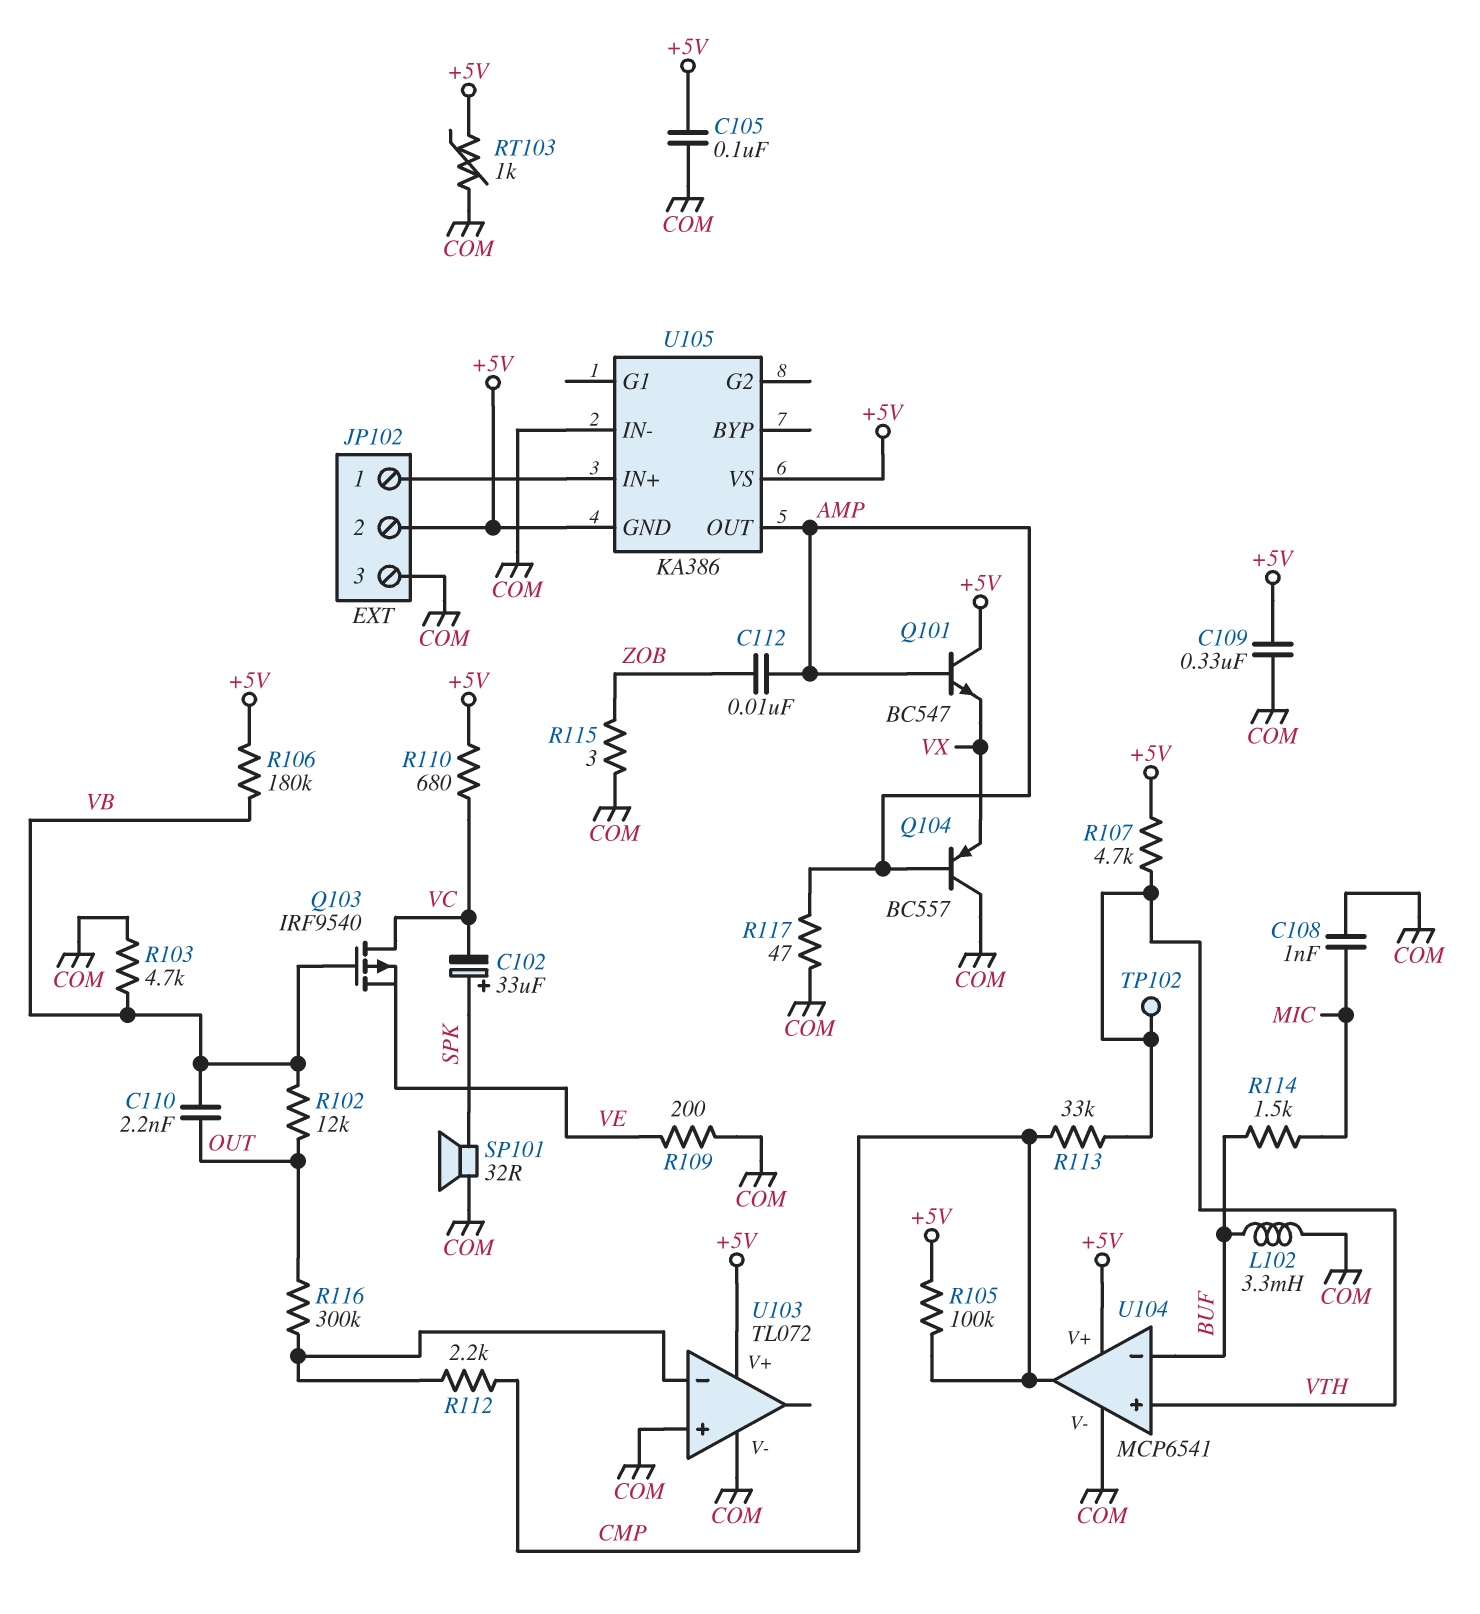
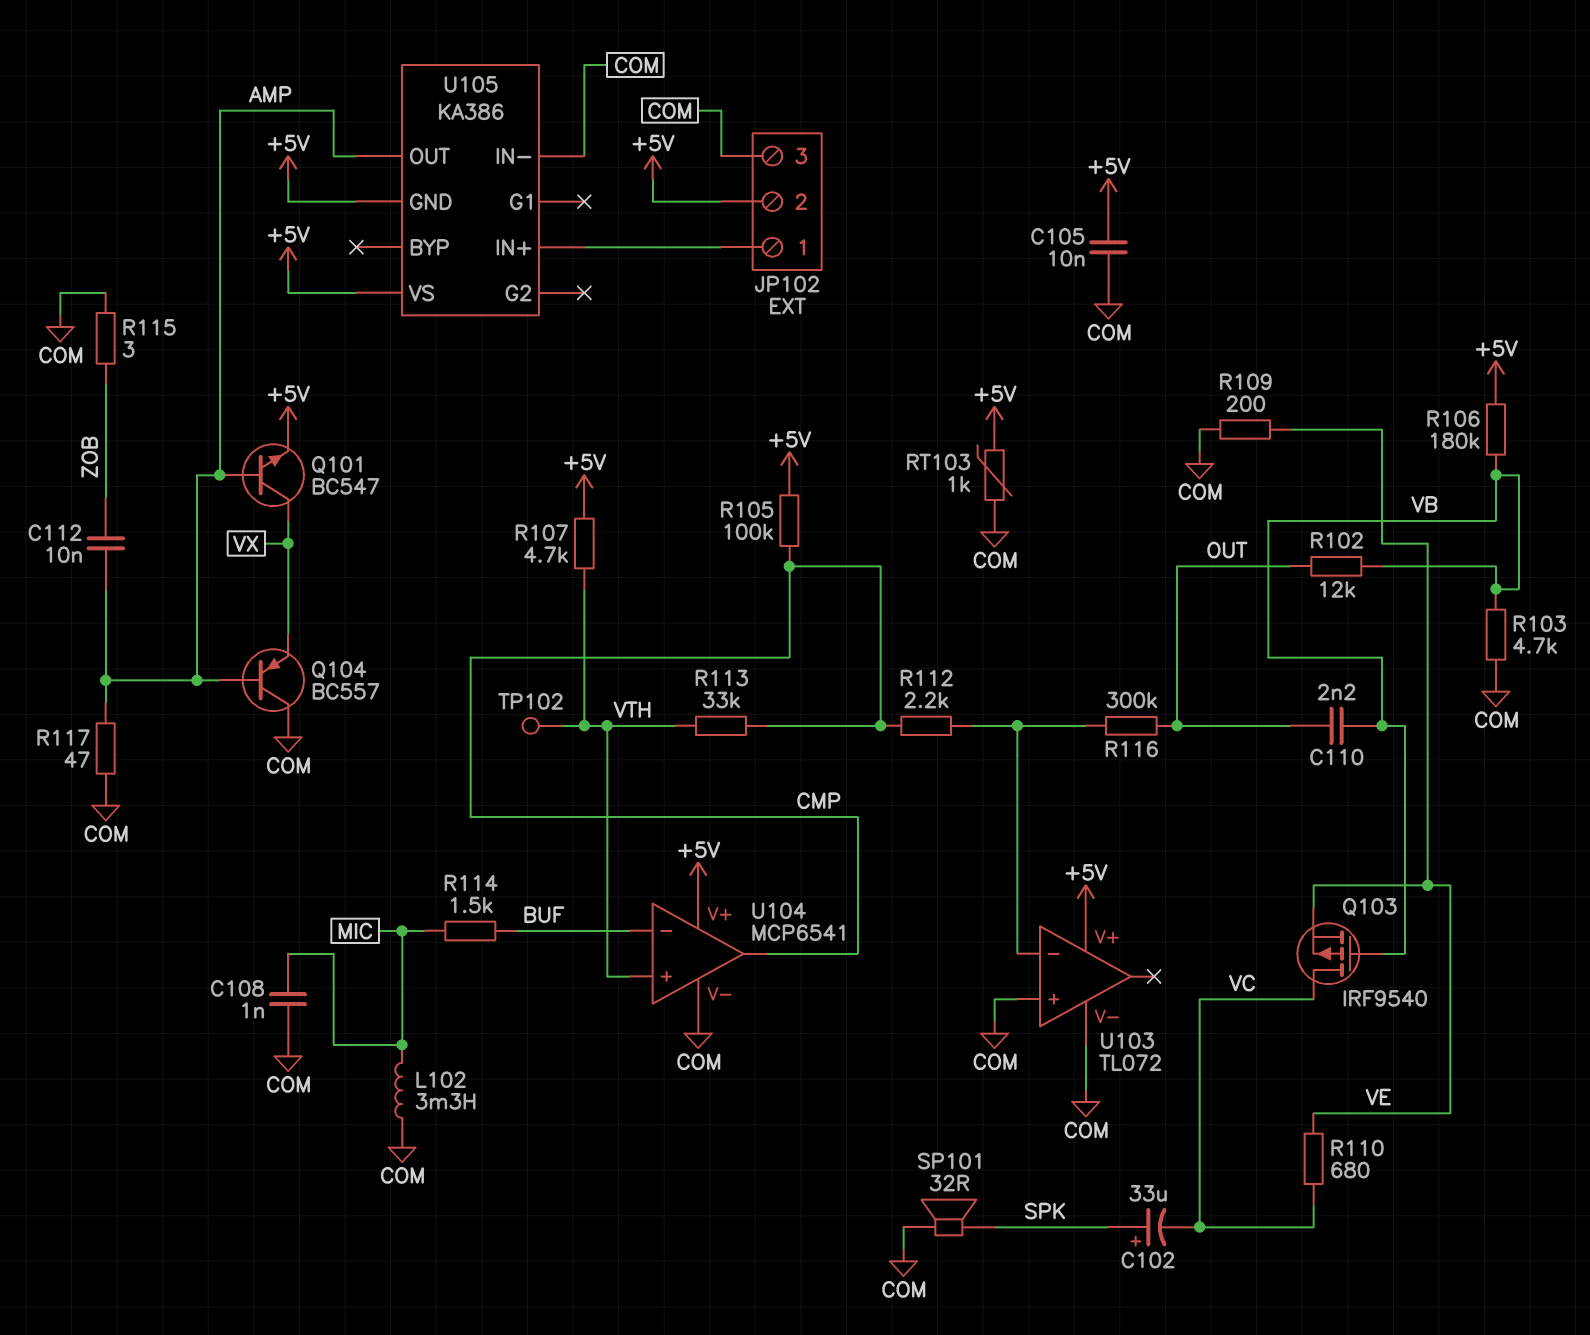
C105: 100nF (+5V, COM) -> 10nF (+5V, COM)
C109: 330nF (+5V, COM) -> none
L102: 3.3mH (BUF, COM) -> 3.3mH (COM, MIC)
Q101: NPN BC547 (B AMP, C +5V, E VX) -> NPN BC547 (B AMP, C VX, E +5V)
R110: 680 (+5V, VC) -> 680 (VC, VE)

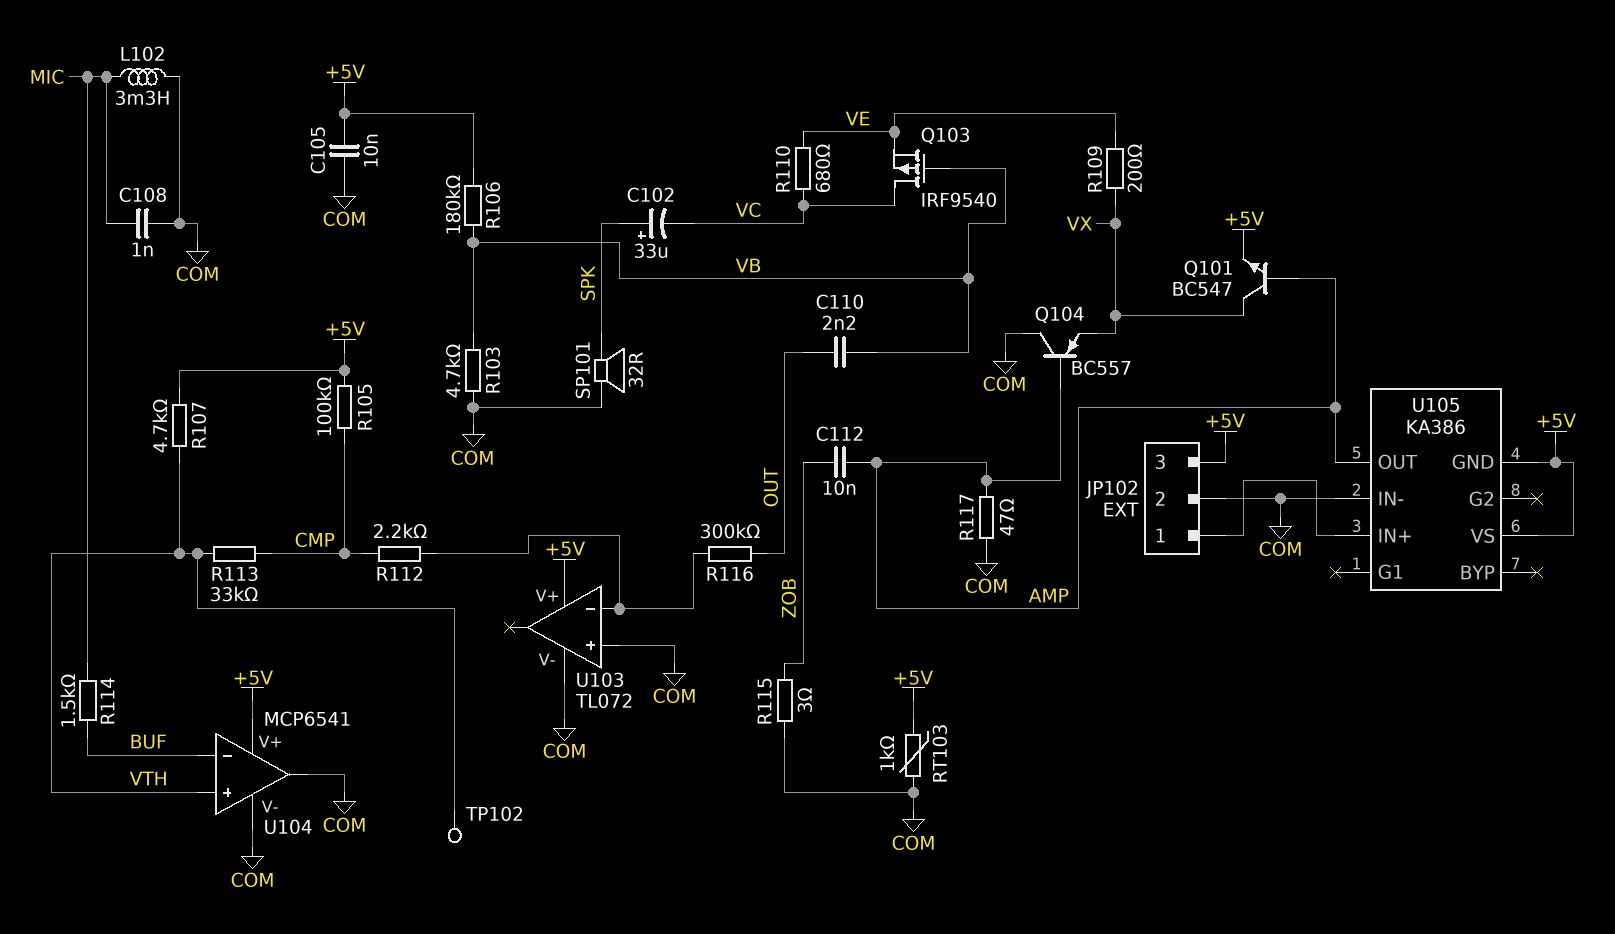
JP102 pin 2: +5V -> COM
JP102 pin 3: COM -> +5V
R102: 12k (OUT, VB) -> none
R109: 200 (COM, VE) -> 200 (VE, VX)
U104 pin out: CMP -> COM

